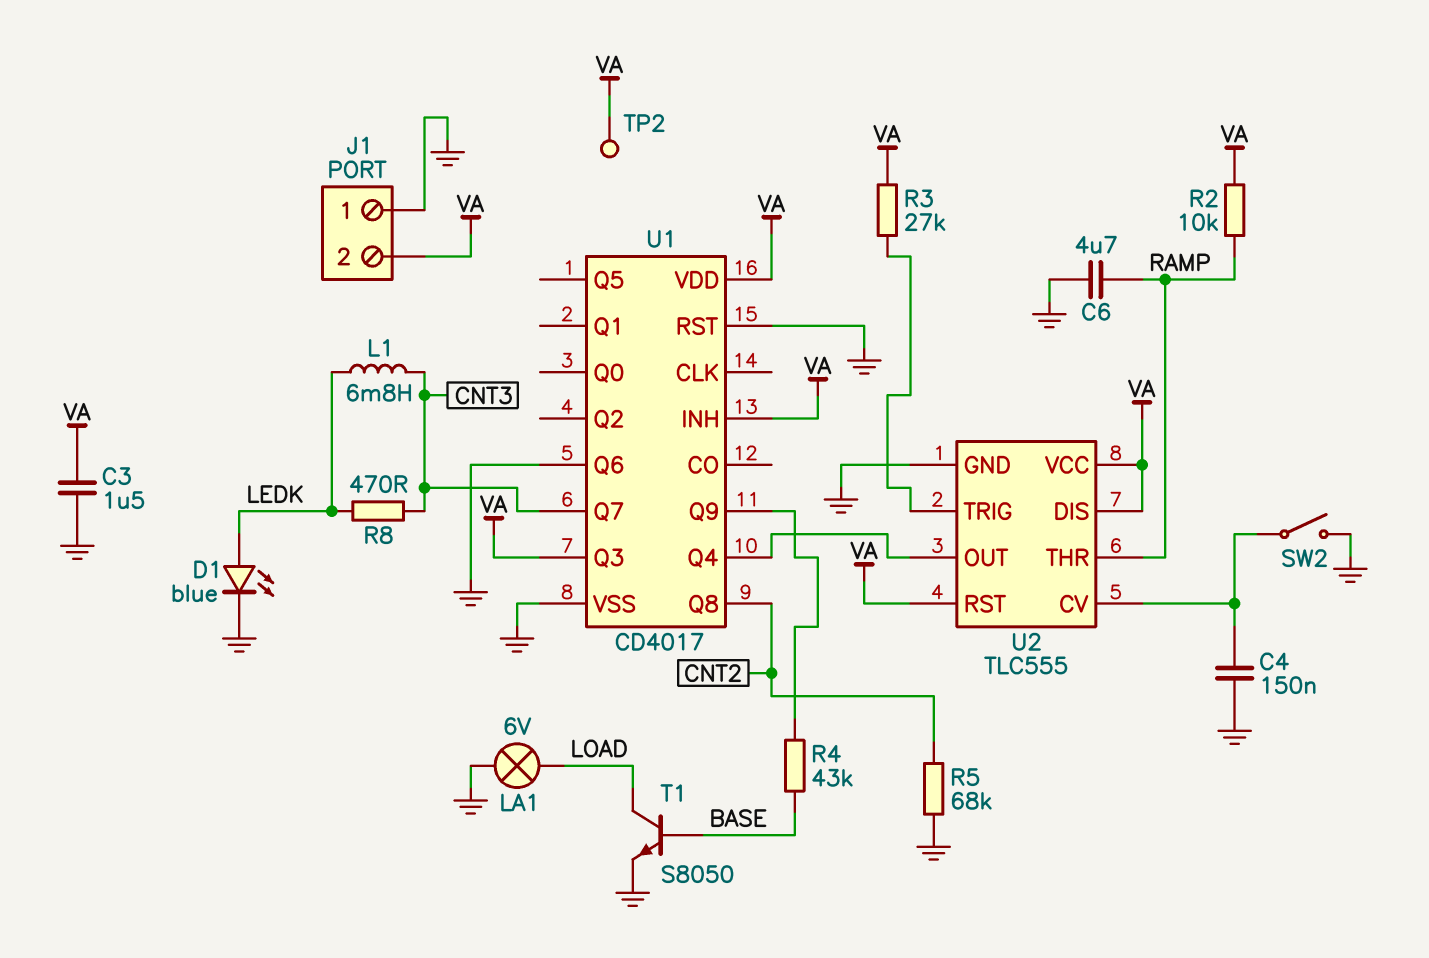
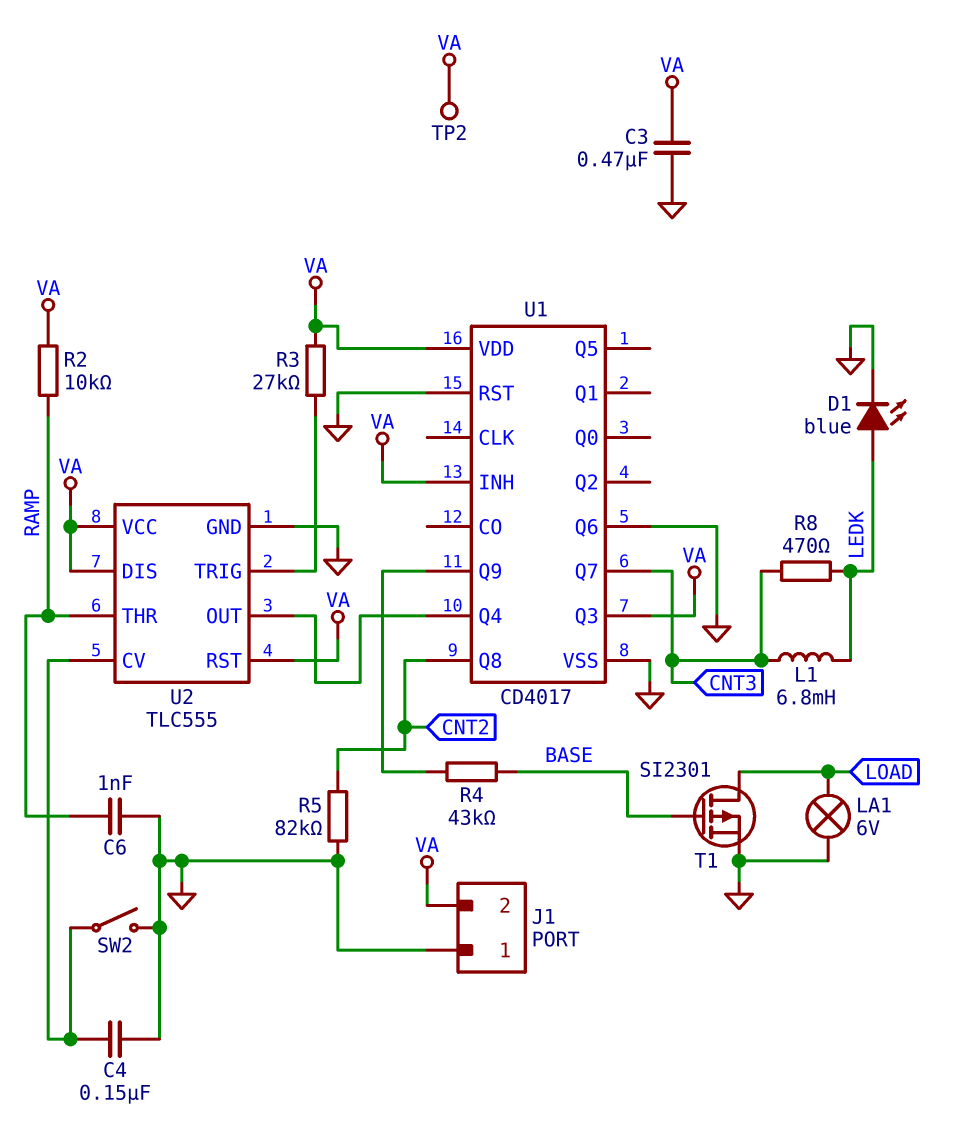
C3: 1.5uF (GND, VA) -> 470nF (GND, VA)
C6: 4.7uF (GND, RAMP) -> 1nF (GND, RAMP)
R5: 68k (CNT2, GND) -> 82k (CNT2, GND)
T1: NPN S8050 (B BASE, C LOAD, E GND) -> PMOS SI2301 (G BASE, D LOAD, S GND)

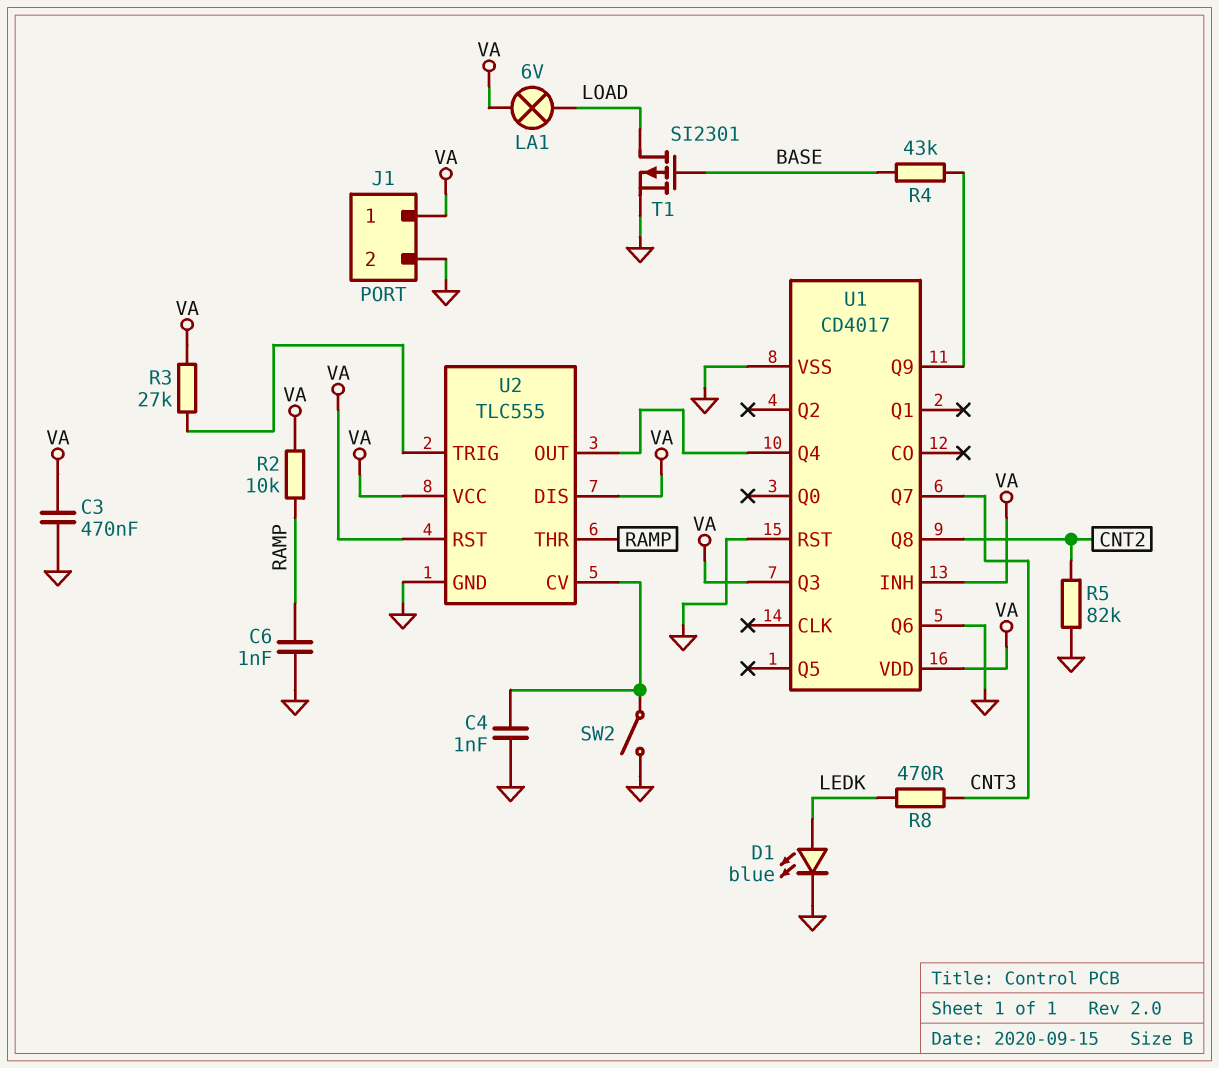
C4: 150nF (GND, U2/CV) -> 1nF (GND, U2/CV)
J1 pin 1: GND -> VA
J1 pin 2: VA -> GND
L1: 6.8mH (CNT3, LEDK) -> none
LA1: lamp 6V (GND, LOAD) -> lamp 6V (LOAD, VA)
TP2: test point (VA) -> none

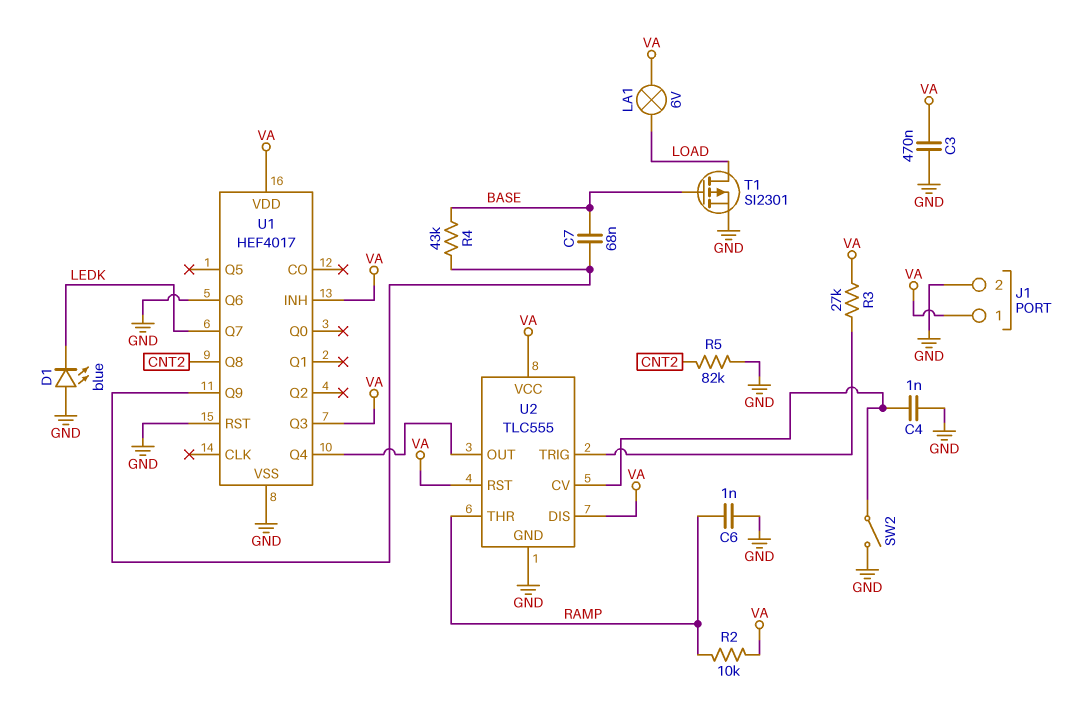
C7: none -> 68nF (BASE, U1/Q9)
D1: LED blue (A LEDK, K GND) -> LED blue (A GND, K LEDK)
R8: 470 (CNT3, LEDK) -> none
U1: CD4017 -> HEF4017
U1 pin Q7: CNT3 -> LEDK

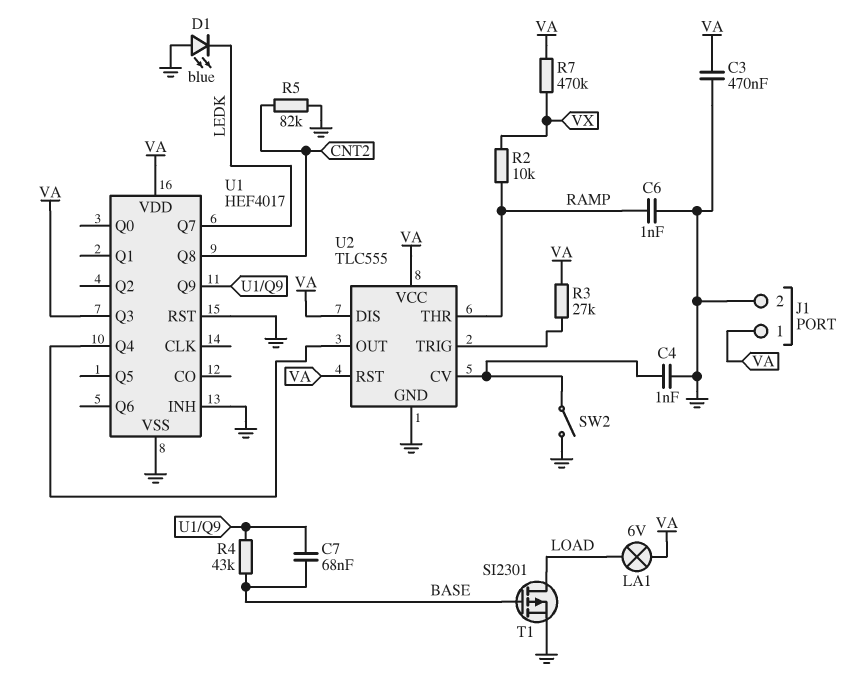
R2: 10k (RAMP, VA) -> 10k (RAMP, VX)
R7: none -> 470k (VA, VX)
U1 pin INH: VA -> GND
U1 pin Q6: GND -> none

